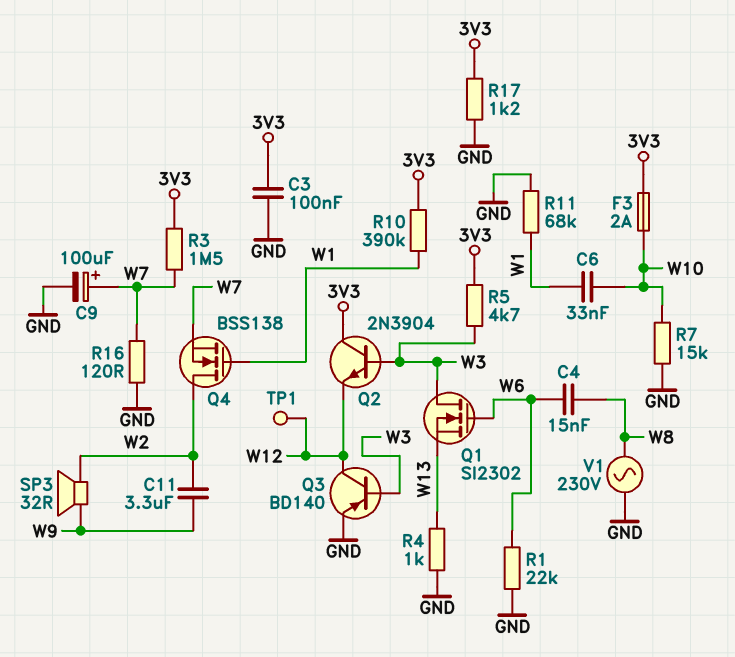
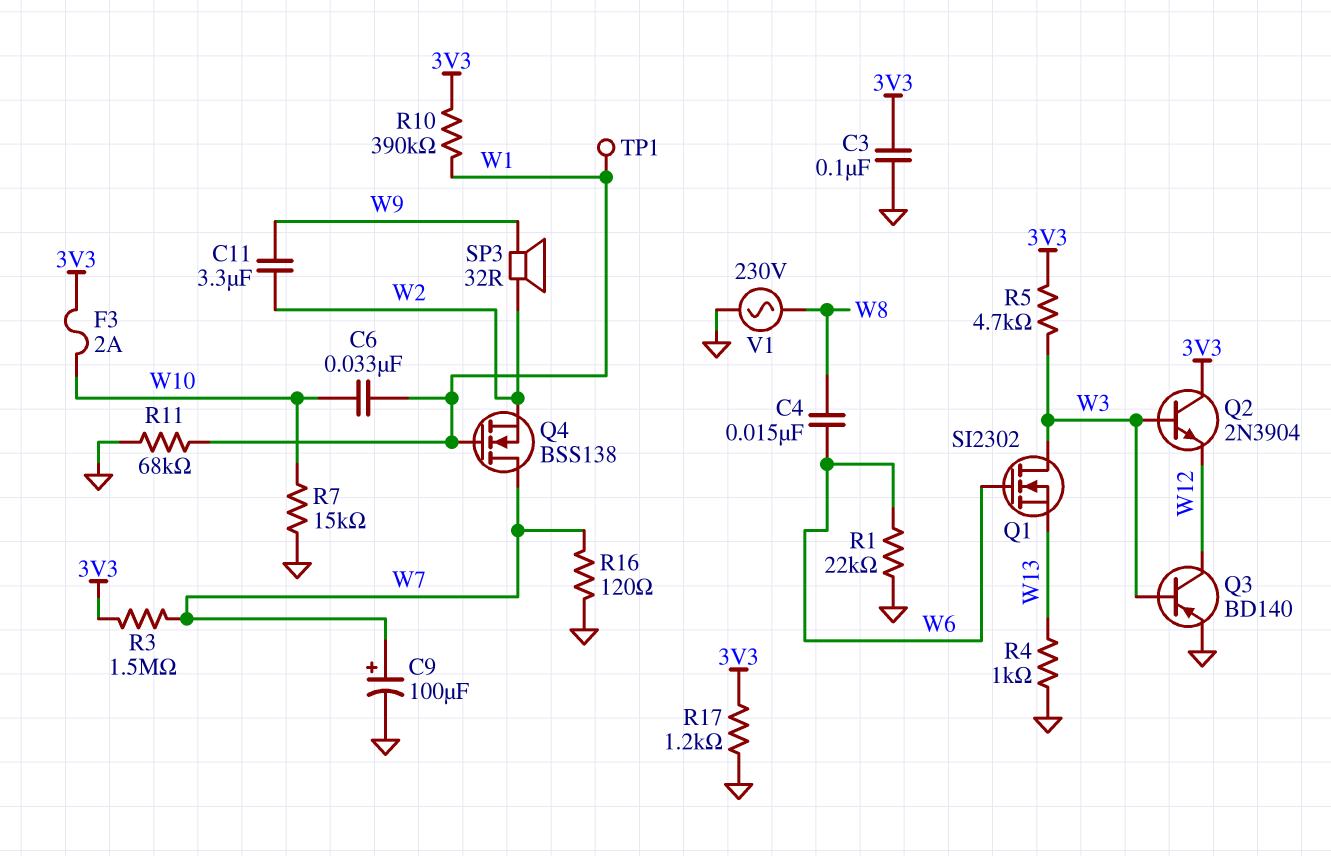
Q4: NMOS BSS138 (G W1, D W2, S W7) -> NMOS BSS138 (G W1, D W7, S W2)
TP1: test point (W12) -> test point (W1)

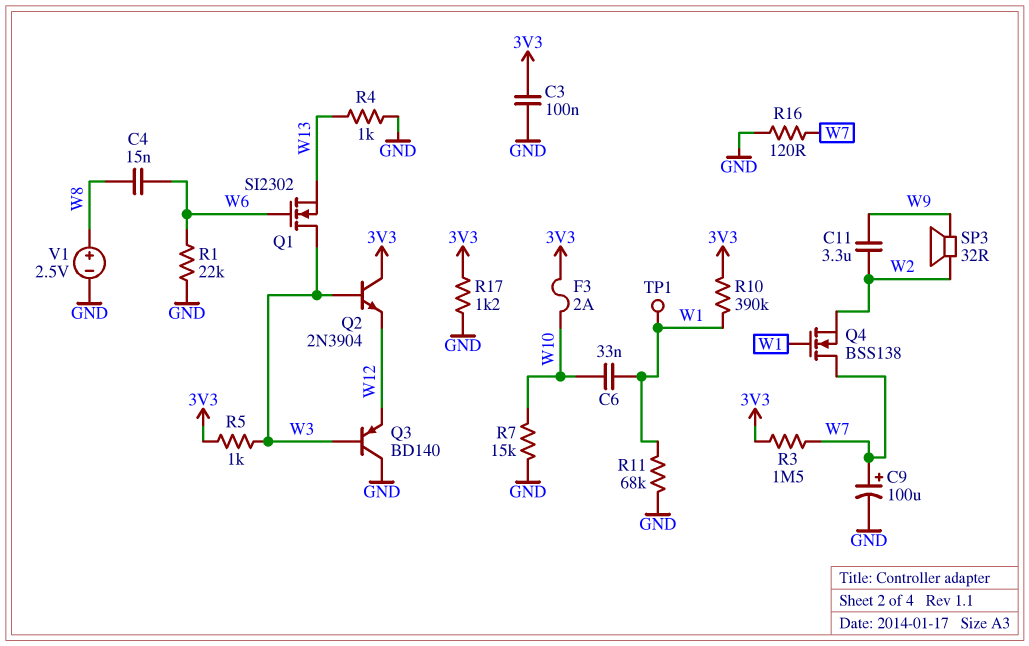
Q3: PNP BD140 (B W3, C W12, E GND) -> PNP BD140 (B W3, C GND, E W12)
R5: 4.7k (3V3, W3) -> 1k (3V3, W3)
V1: AC 230V (GND, W8) -> 2.5V (plus W8, minus GND)

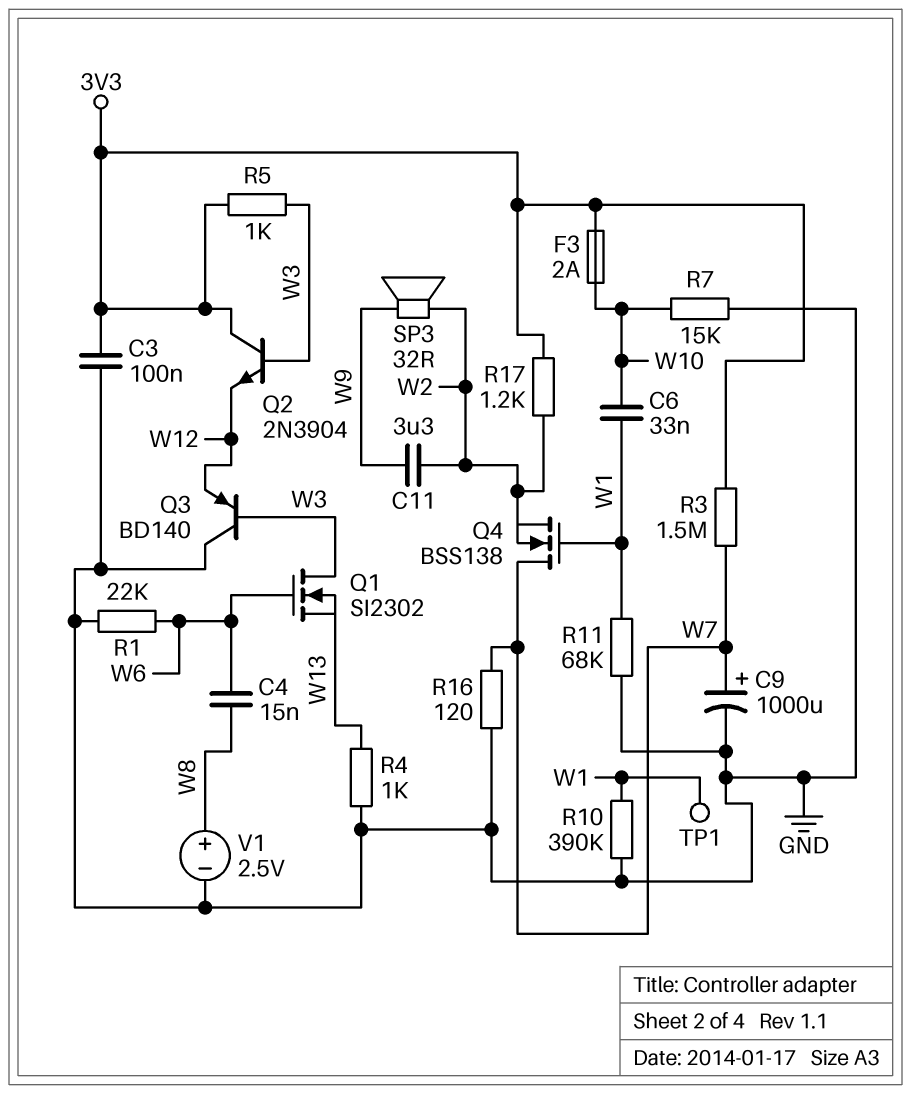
C9: 100uF (plus W7, minus GND) -> 1000uF (plus W7, minus GND)
R10: 390k (3V3, W1) -> 390k (GND, W1)
R17: 1.2k (3V3, GND) -> 1.2k (3V3, W2)

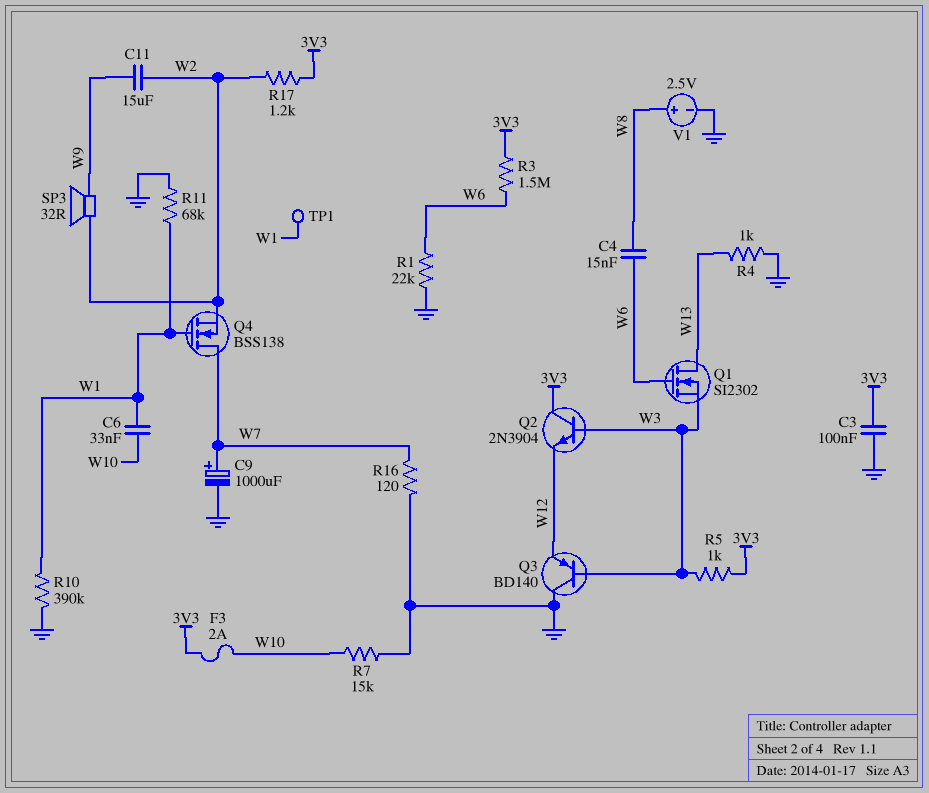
C11: 3.3uF (W2, W9) -> 15uF (W2, W9)
Q1: NMOS SI2302 (G W6, D W3, S W13) -> NMOS SI2302 (G W6, D W13, S W3)
R3: 1.5M (3V3, W7) -> 1.5M (3V3, W6)

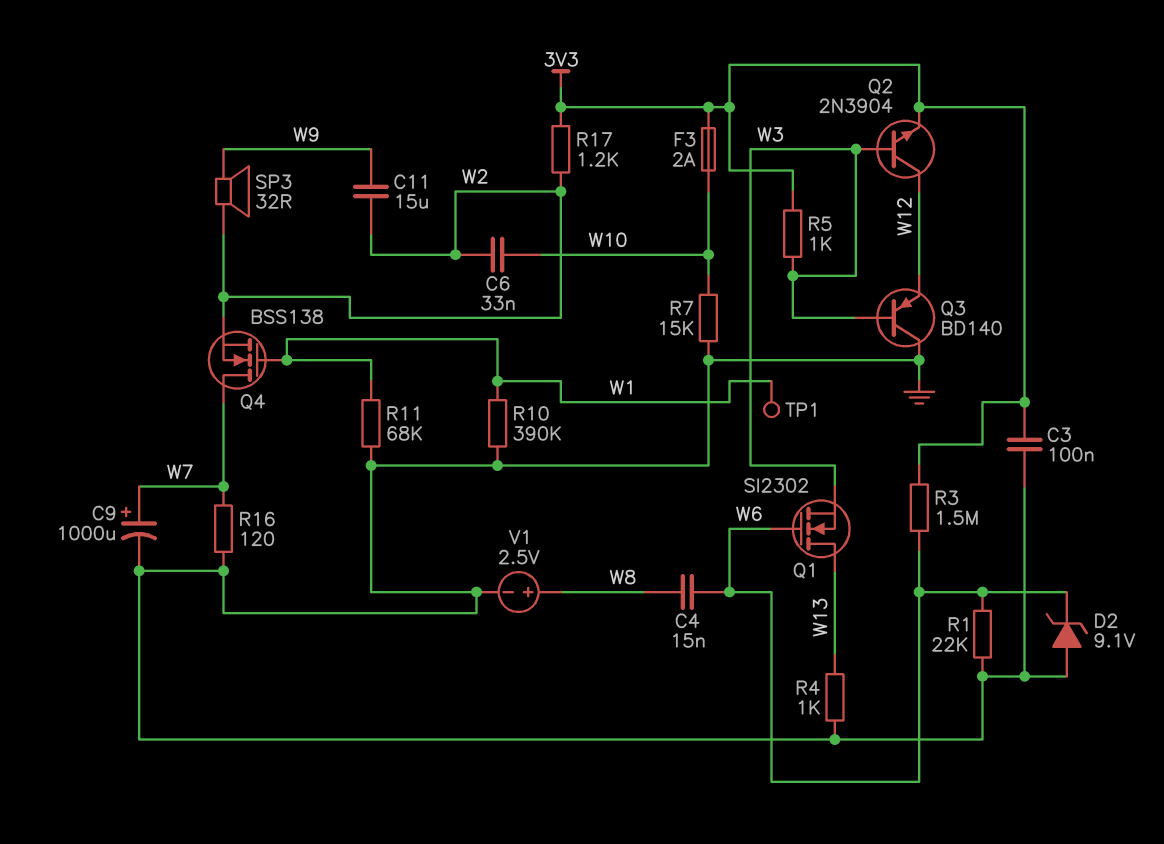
C6: 33nF (W1, W10) -> 33nF (W2, W10)
D2: none -> zener 9.1V (A GND, K W6)
Q2: NPN 2N3904 (B W3, C 3V3, E W12) -> NPN 2N3904 (B W3, C W12, E 3V3)

